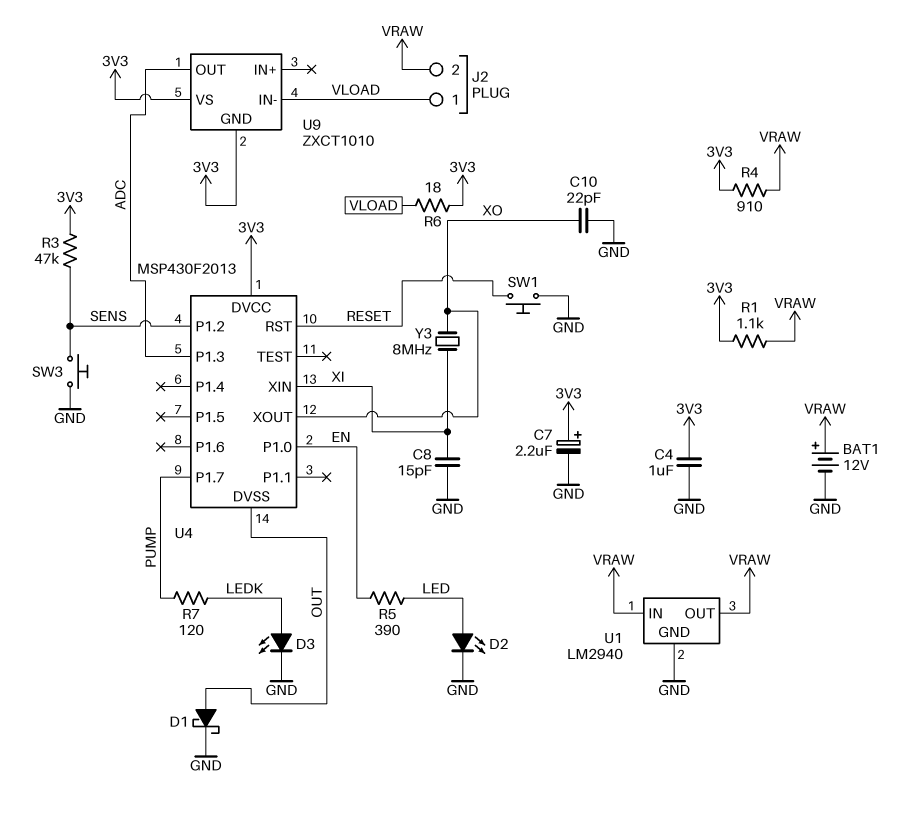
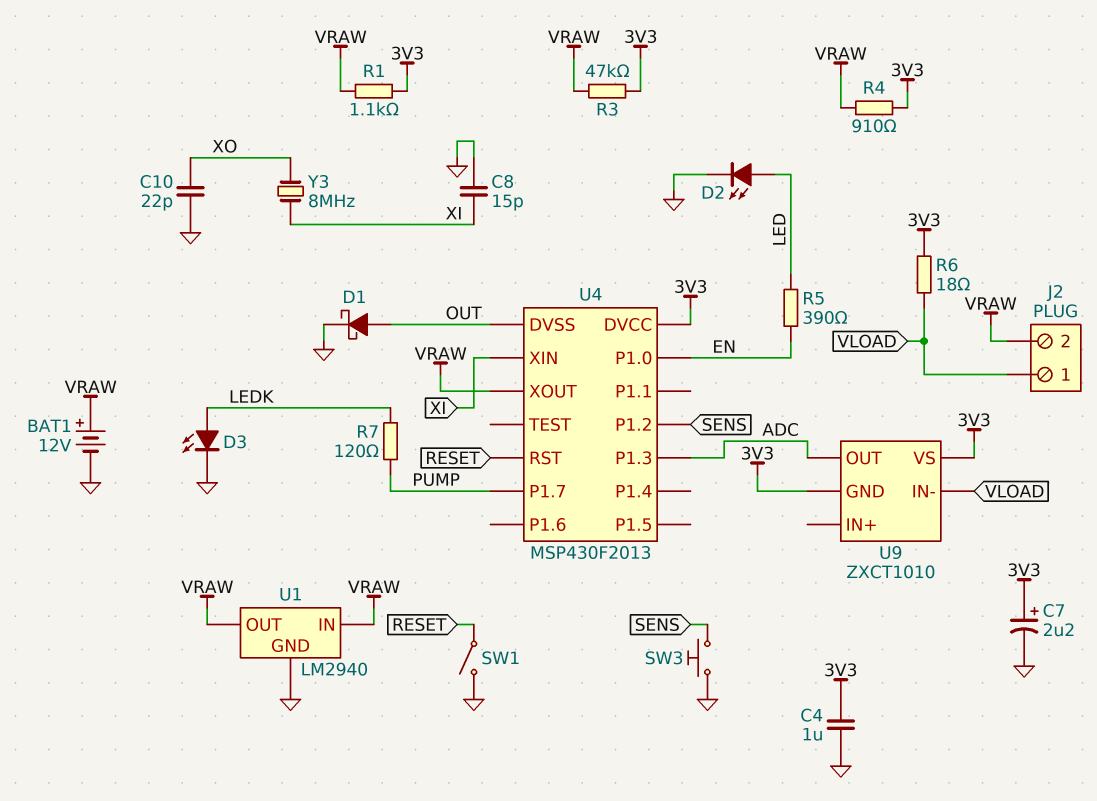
R3: 47k (3V3, SENS) -> 47k (3V3, VRAW)
SW1: button (GND, RESET) -> switch (GND, RESET)
U4 pin XOUT: XO -> VRAW

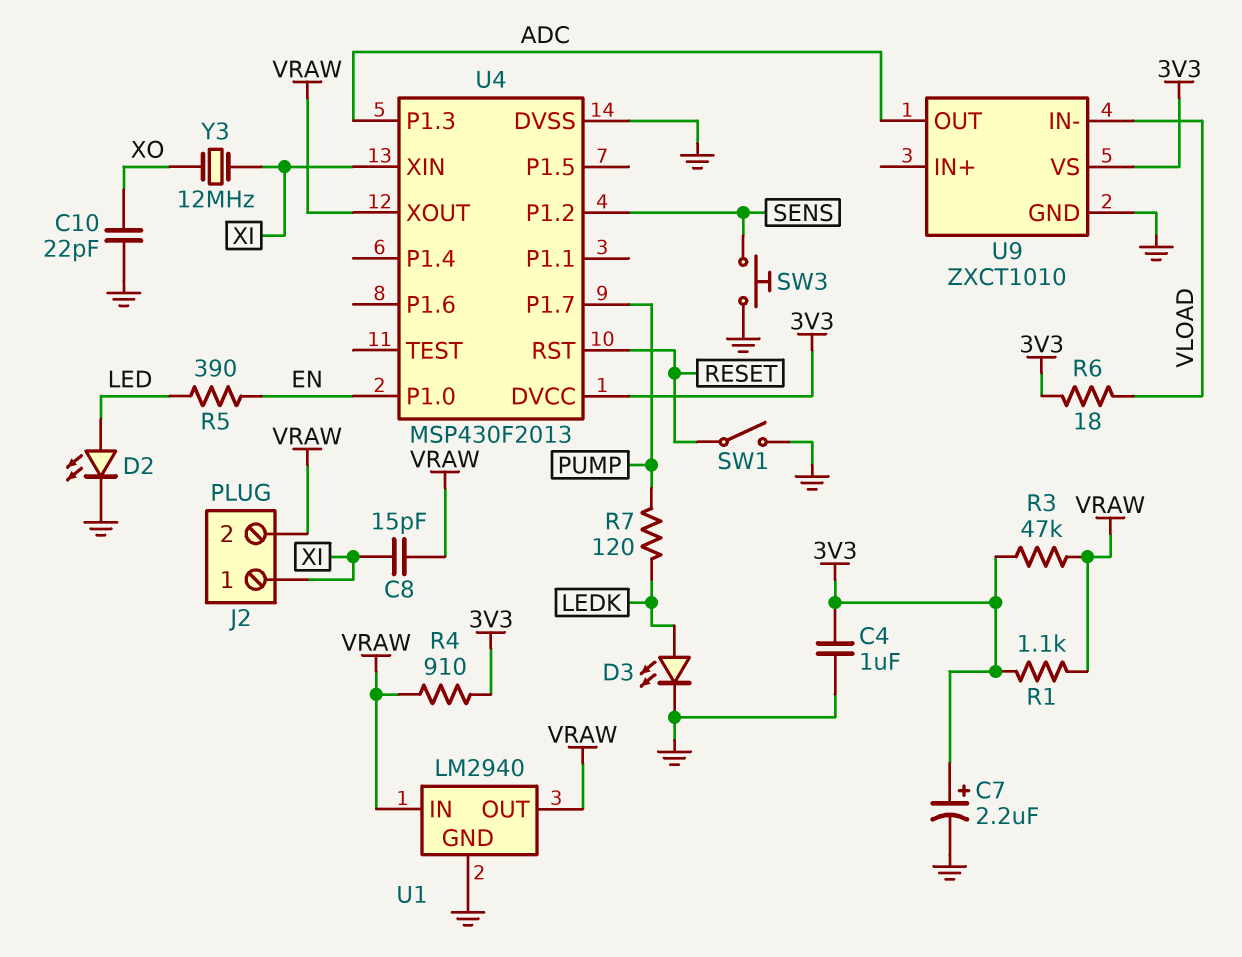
BAT1: 12V (plus VRAW, minus GND) -> none
C8: 15pF (GND, XI) -> 15pF (VRAW, XI)
D1: schottky (A OUT, K GND) -> none
J2 pin 1: VLOAD -> XI
U4 pin DVSS: OUT -> GND
U9 pin GND: 3V3 -> GND
Y3: 8MHz (XI, XO) -> 12MHz (XI, XO)

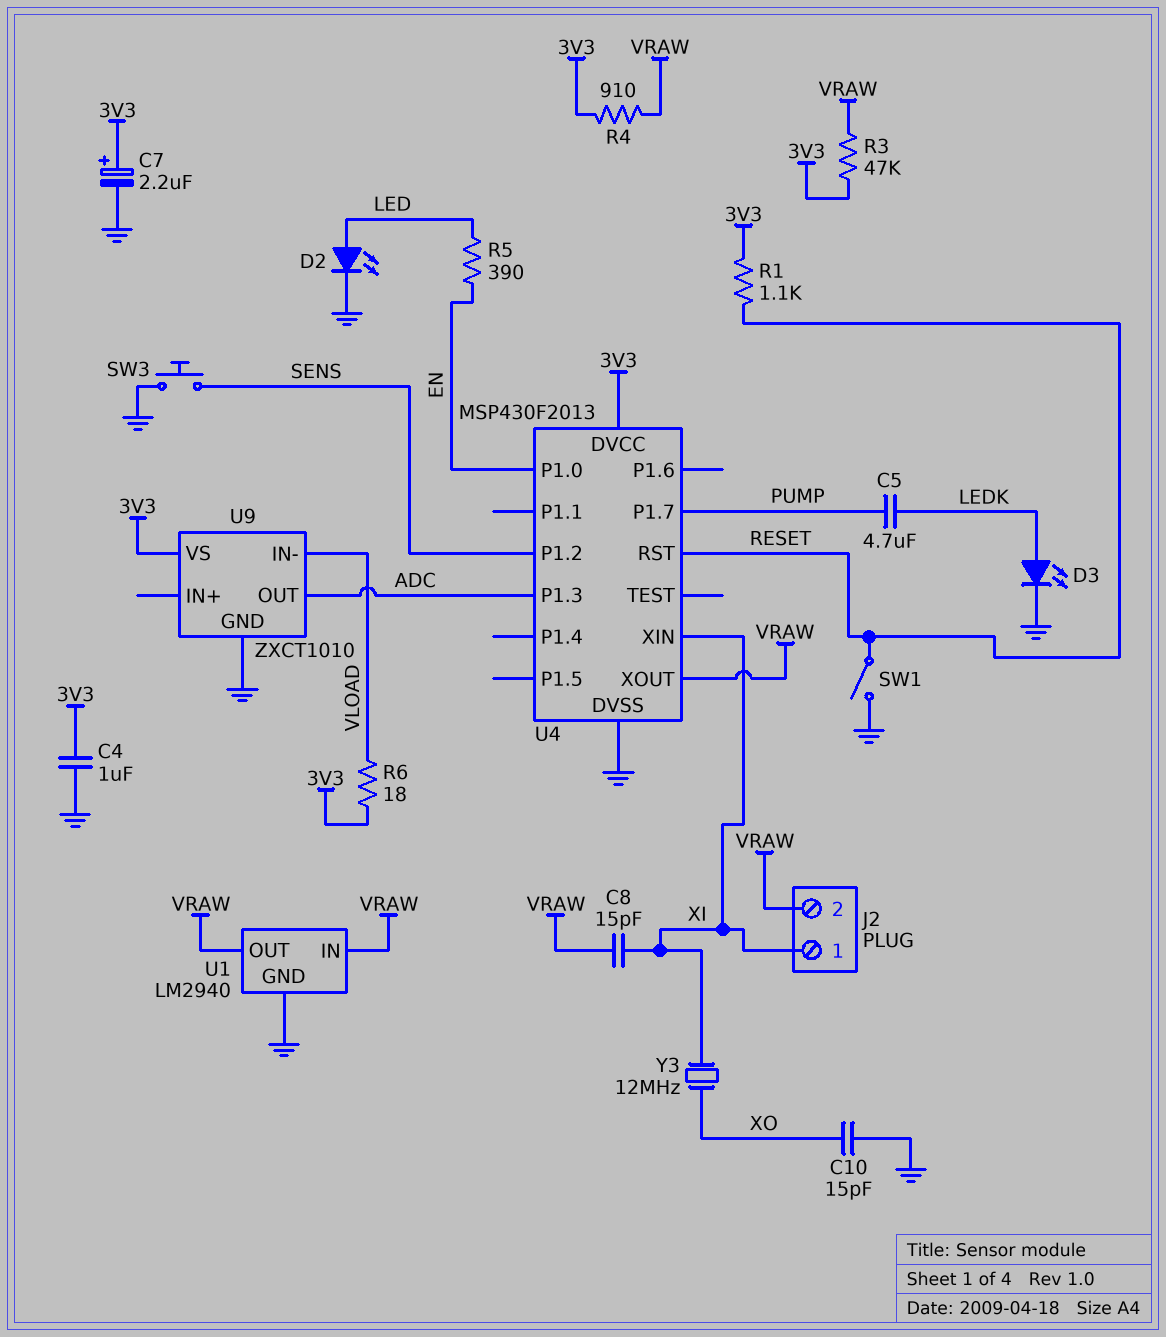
C5: none -> 4.7uF (LEDK, PUMP)
C10: 22pF (GND, XO) -> 15pF (GND, XO)
R1: 1.1k (3V3, VRAW) -> 1.1k (3V3, RESET)
R7: 120 (LEDK, PUMP) -> none

